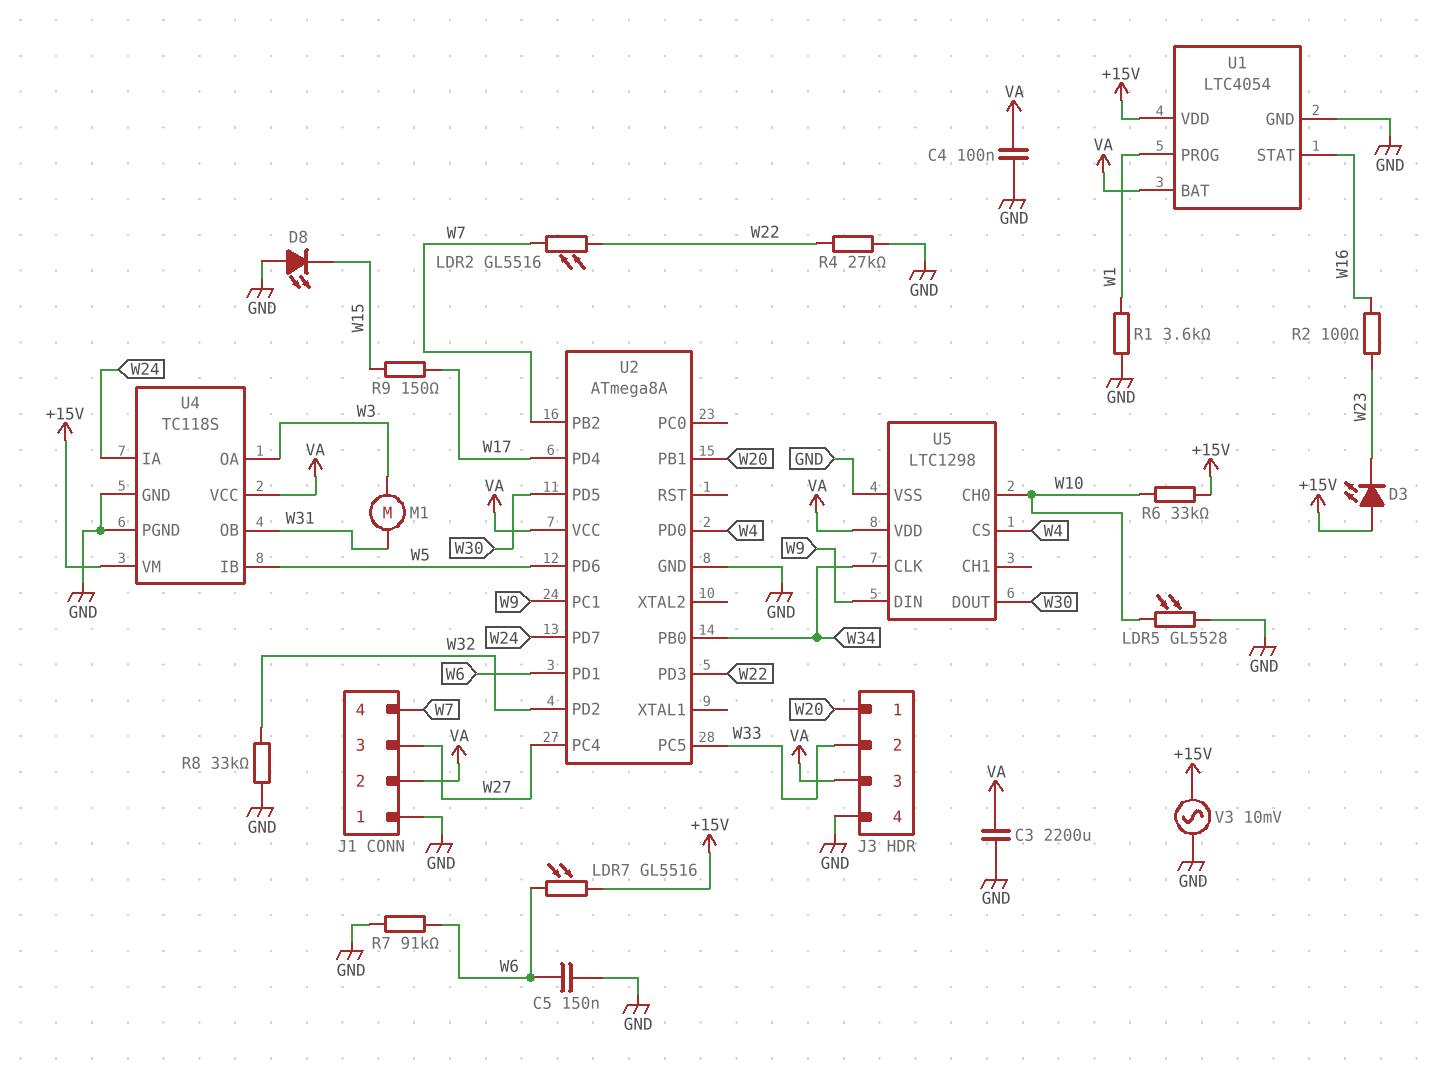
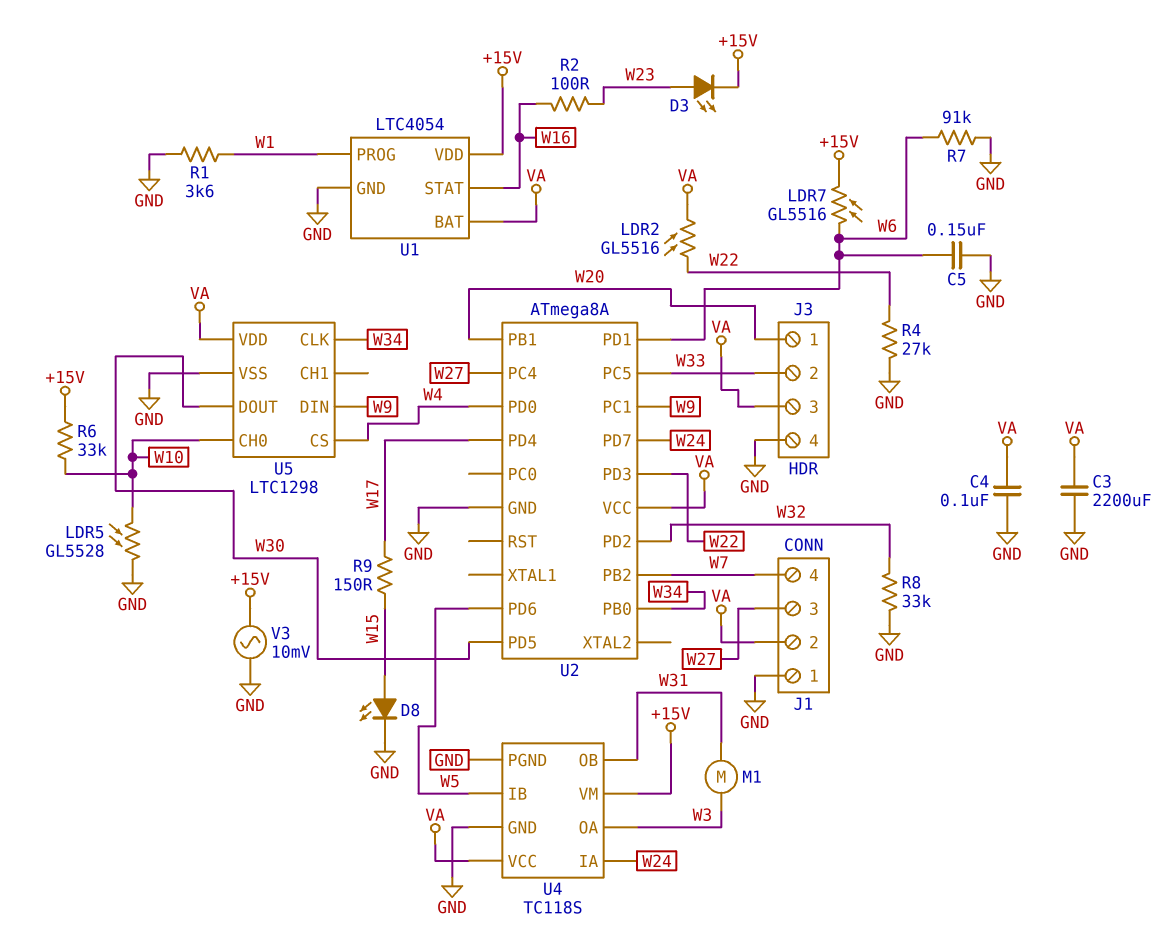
D3: LED (A +15V, K W23) -> LED (A W23, K +15V)
D8: LED (A GND, K W15) -> LED (A W15, K GND)
LDR2: GL5516 (W7, W22) -> GL5516 (VA, W22)

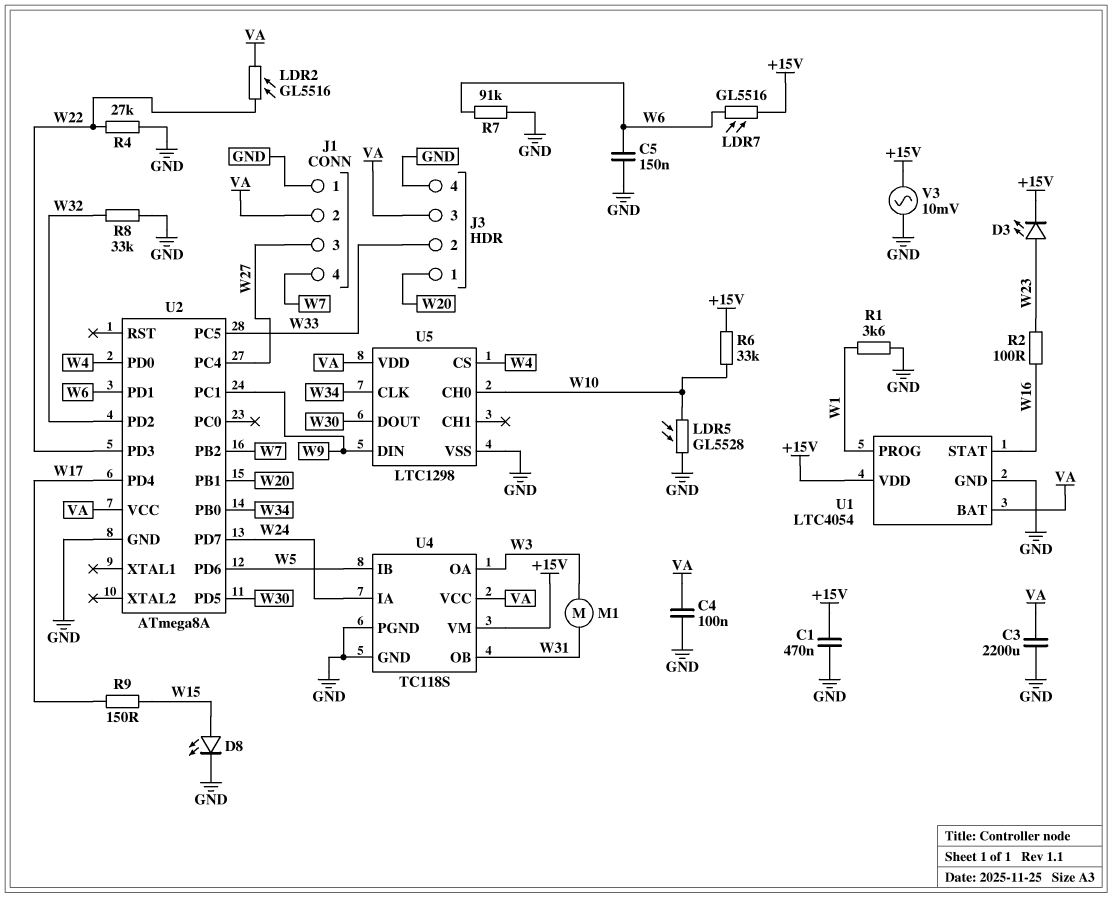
C1: none -> 470nF (+15V, GND)

